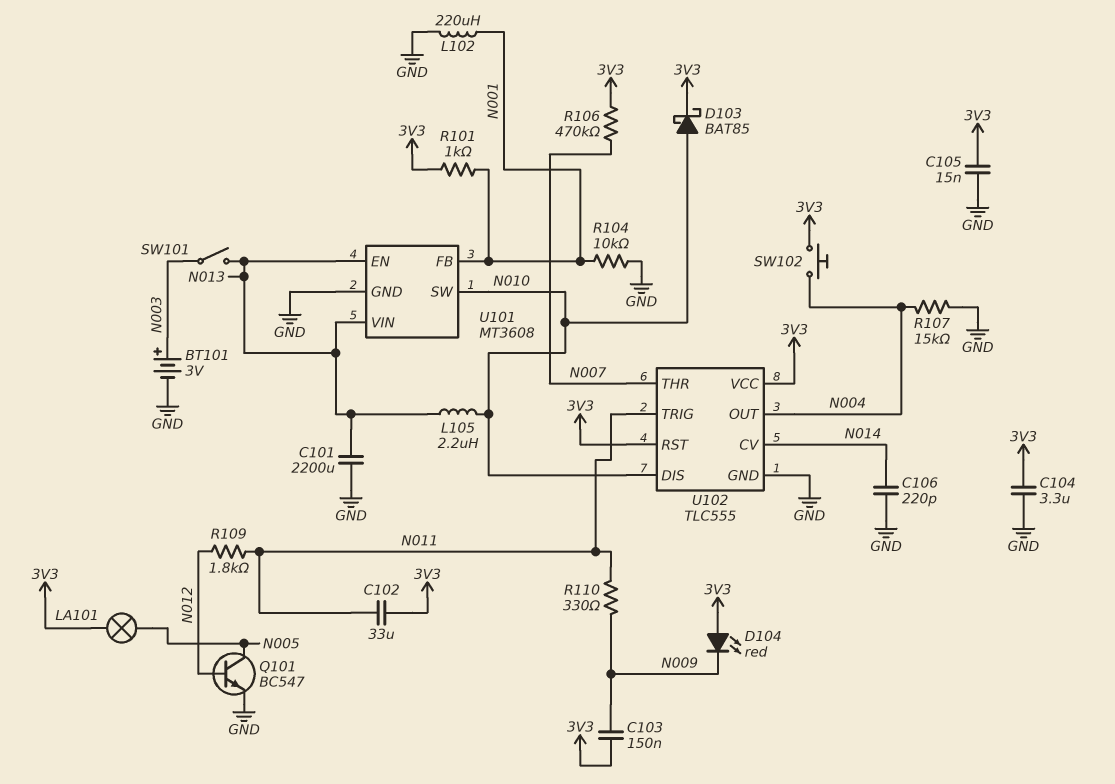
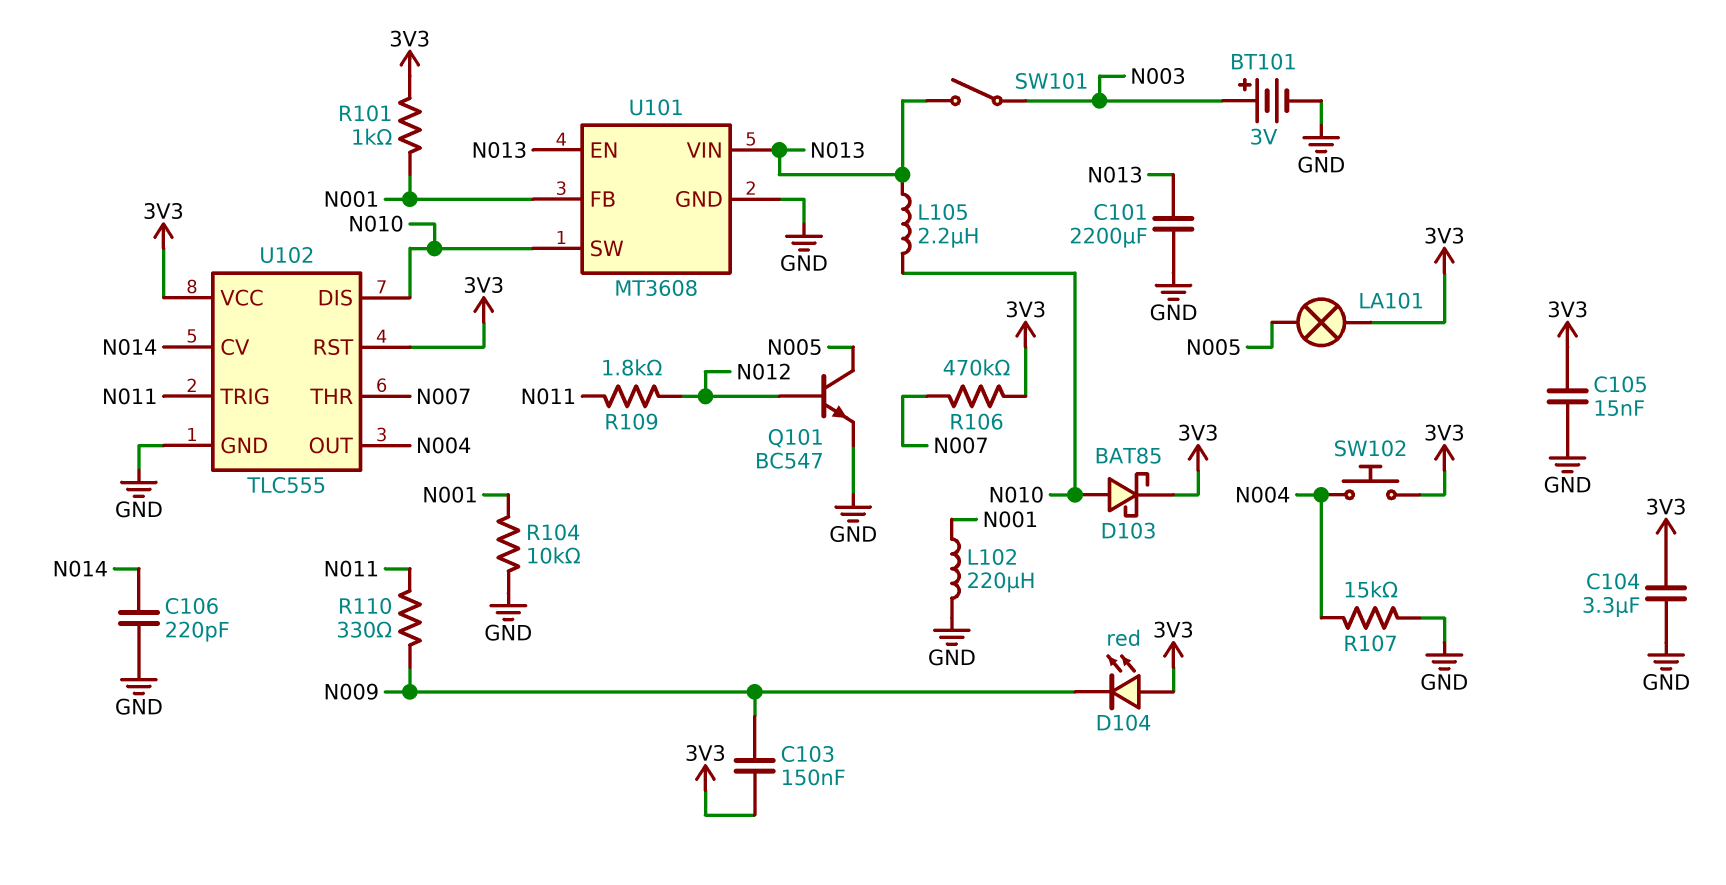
C102: 33uF (3V3, N011) -> none

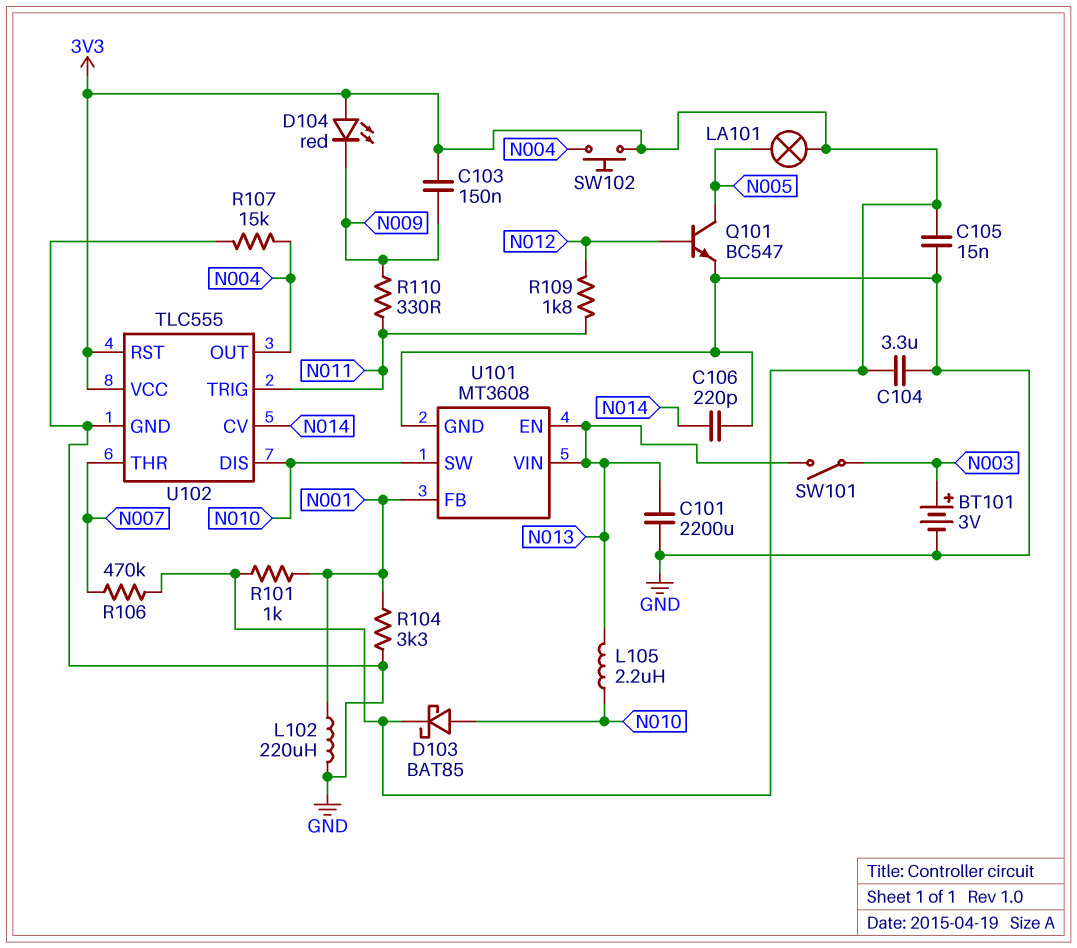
R104: 10k (GND, N001) -> 3.3k (GND, N001)

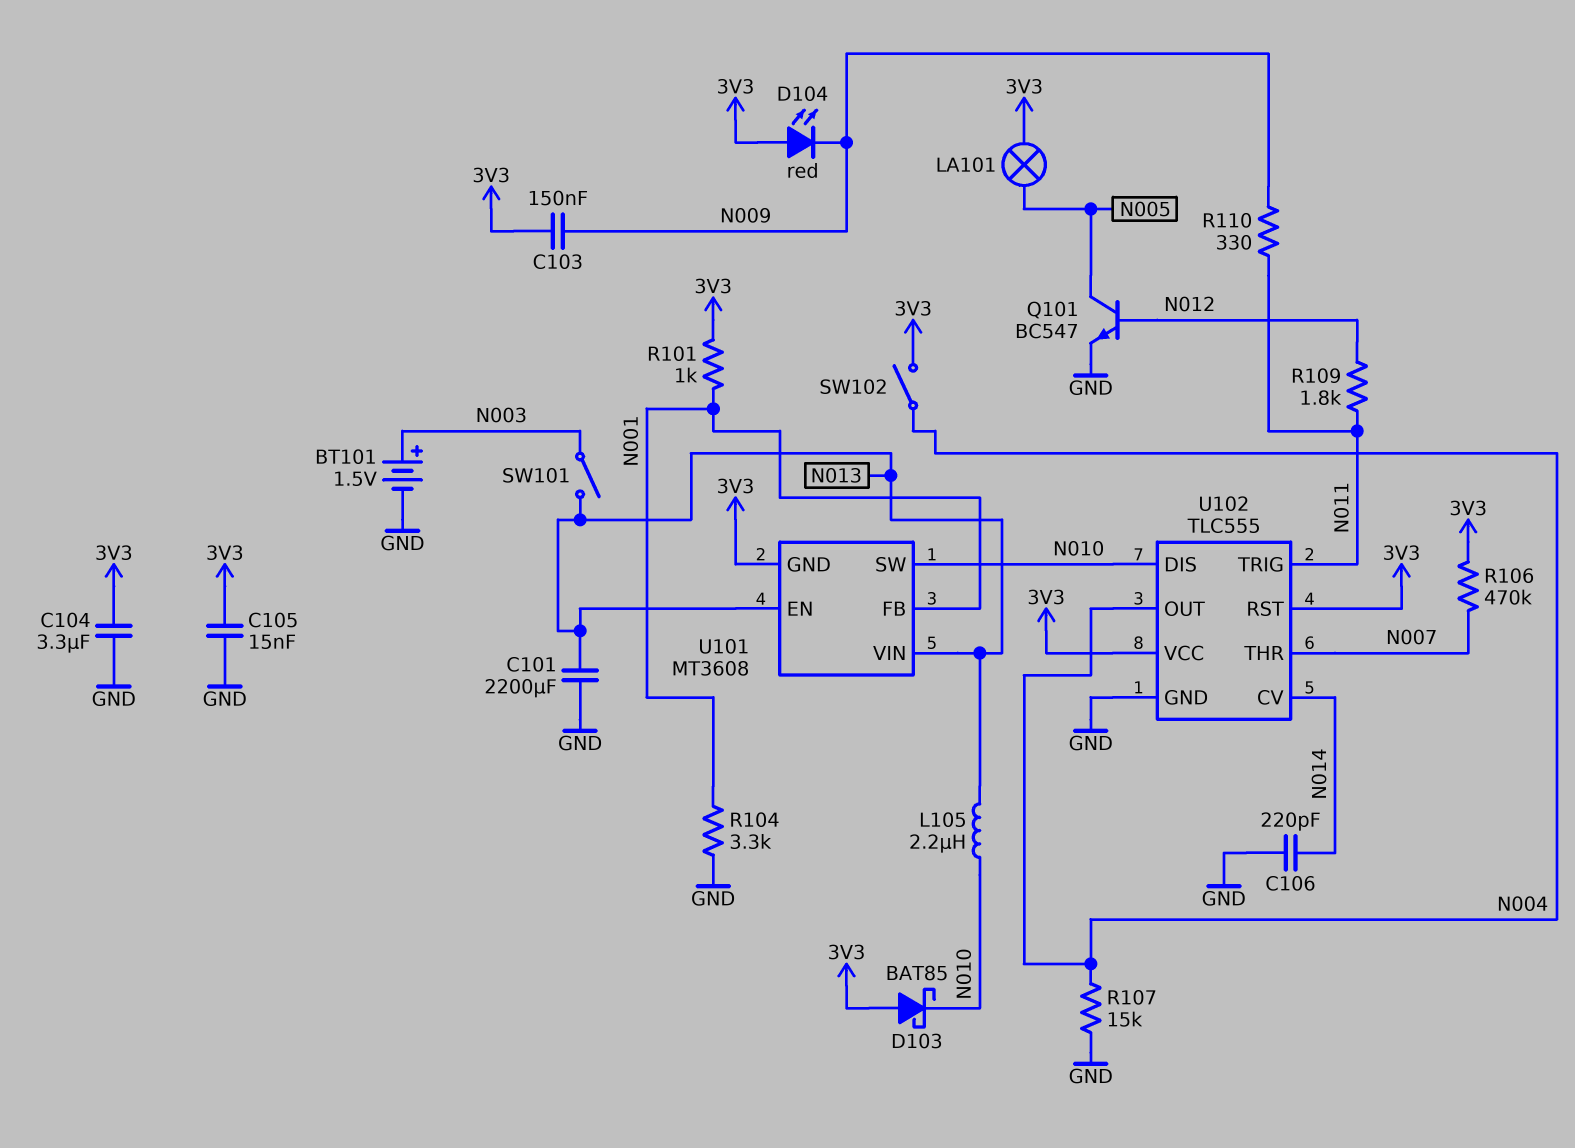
BT101: 3V (plus N003, minus GND) -> 1.5V (plus N003, minus GND)
D103: schottky BAT85 (A N010, K 3V3) -> schottky BAT85 (A 3V3, K N010)
L102: 220uH (GND, N001) -> none
SW102: button (3V3, N004) -> switch (3V3, N004)
U101 pin GND: GND -> 3V3

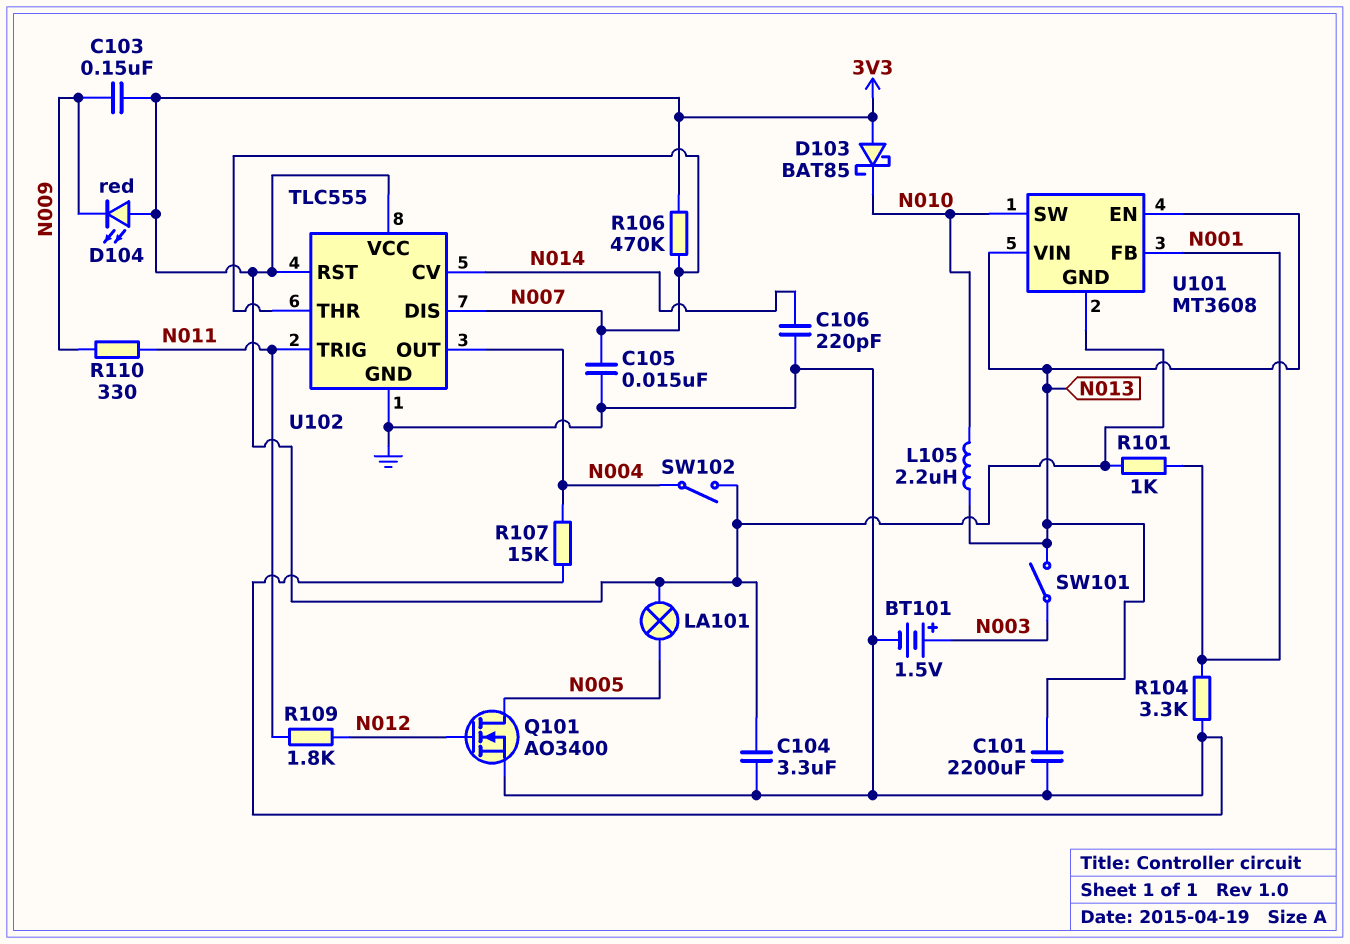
C105: 15nF (3V3, GND) -> 15nF (GND, N007)
Q101: NPN BC547 (B N012, C N005, E GND) -> NMOS AO3400 (G N012, D N005, S GND)
U102 pin DIS: N010 -> N007

